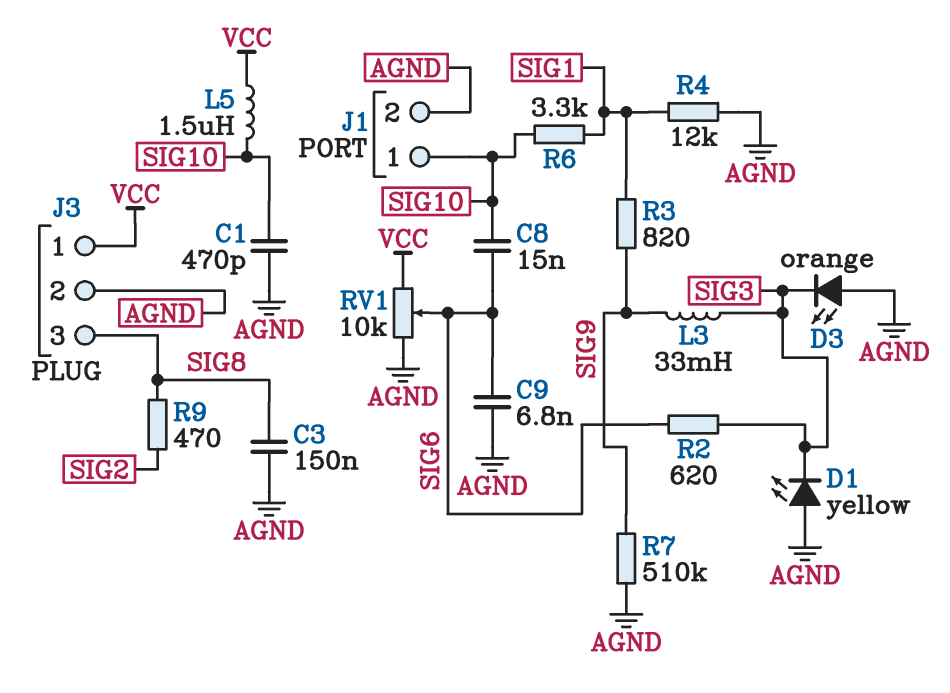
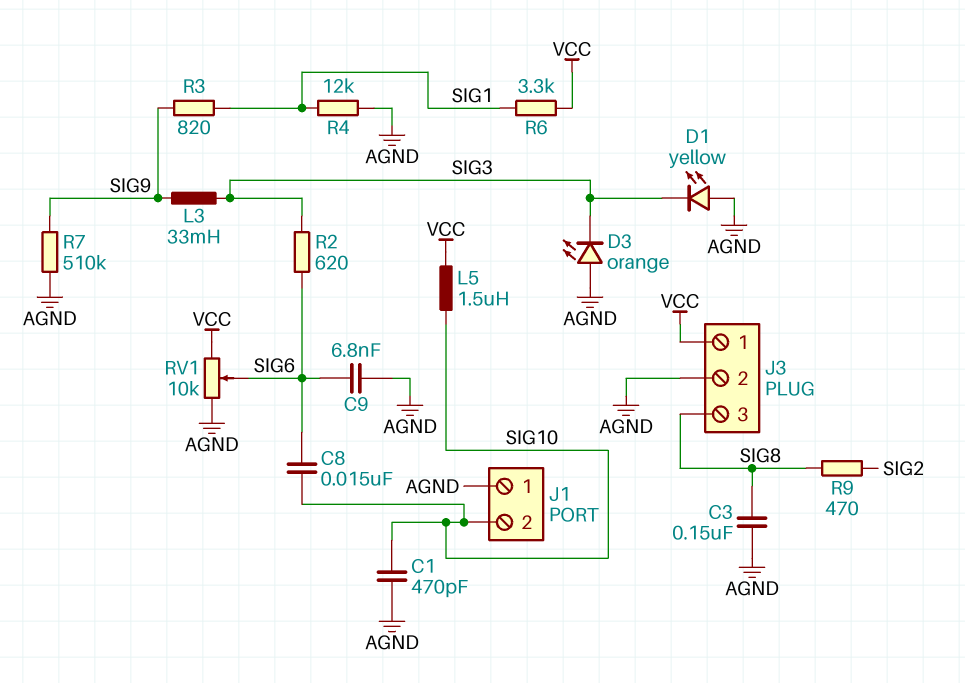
J1 pin 1: SIG10 -> AGND
J1 pin 2: AGND -> SIG10
R6: 3.3k (SIG1, SIG10) -> 3.3k (SIG1, VCC)

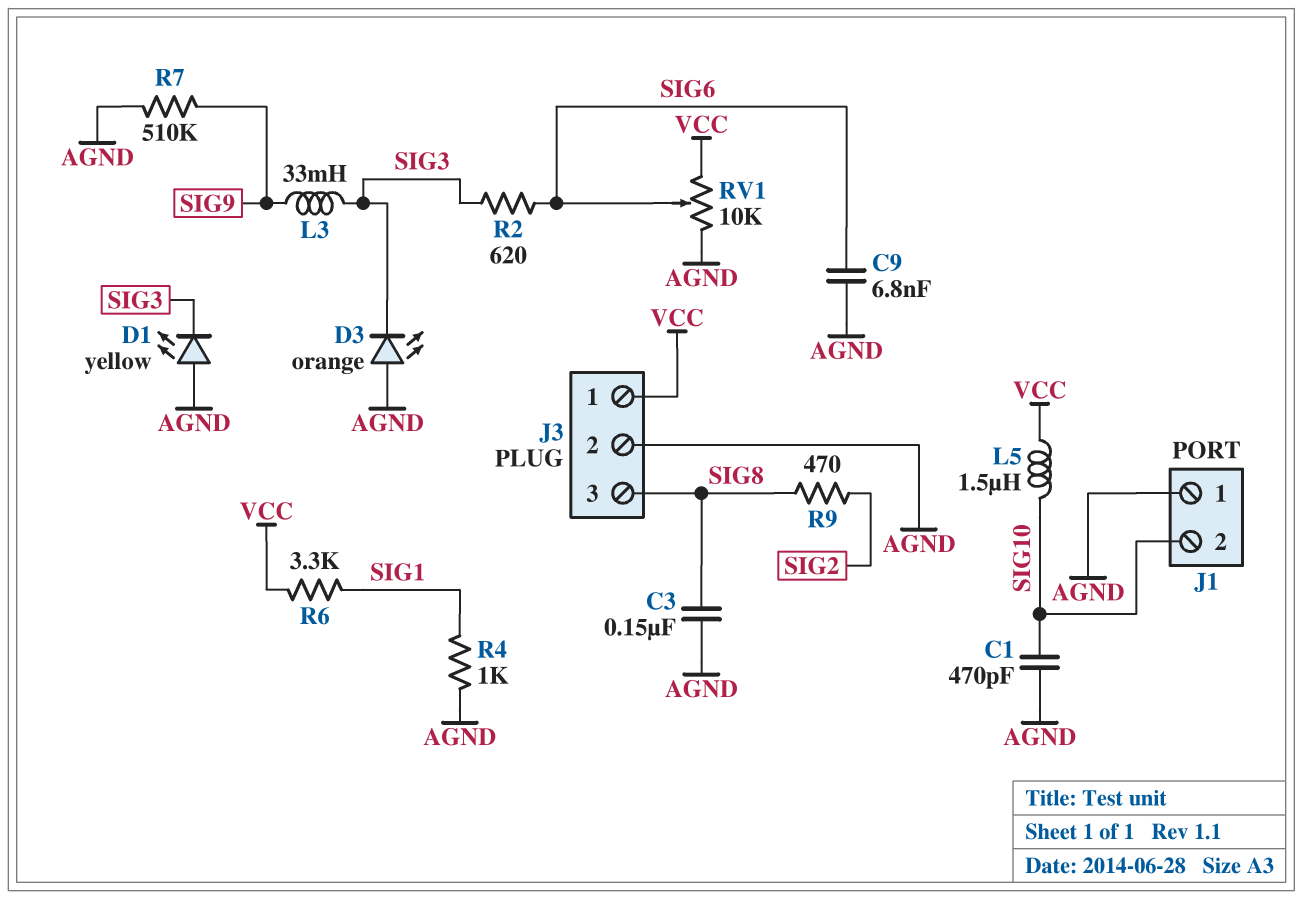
C8: 15nF (SIG6, SIG10) -> none
R3: 820 (SIG1, SIG9) -> none
R4: 12k (AGND, SIG1) -> 1k (AGND, SIG1)

